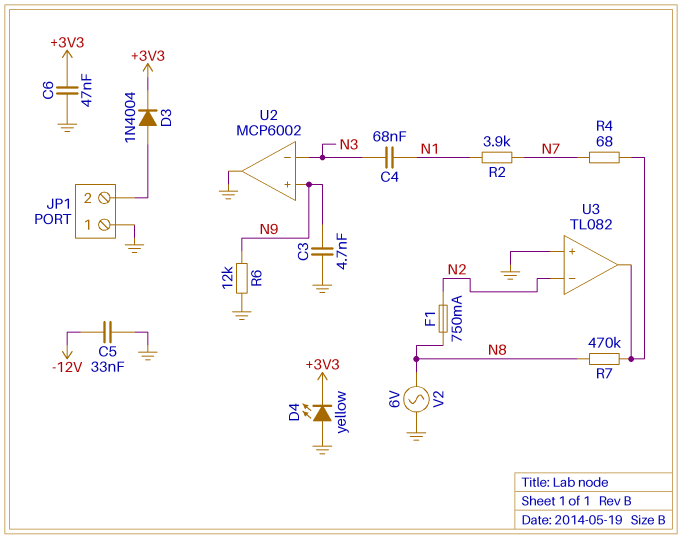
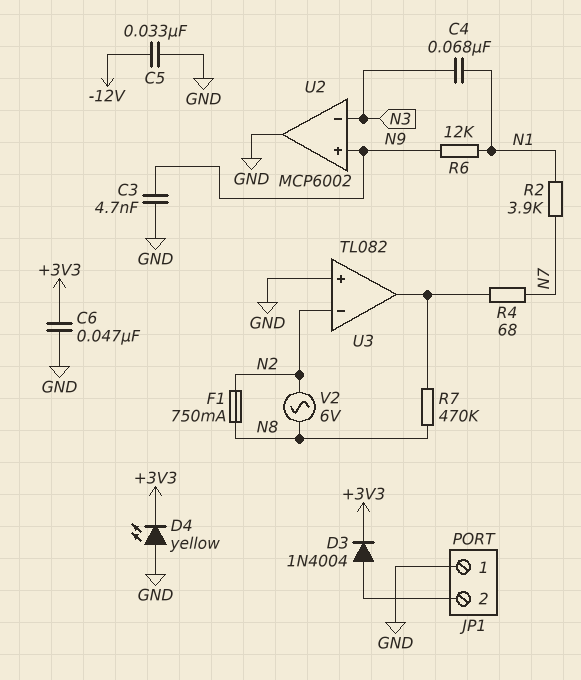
R6: 12k (GND, N9) -> 12k (N1, N9)
V2: AC 6V (GND, N8) -> AC 6V (N2, N8)

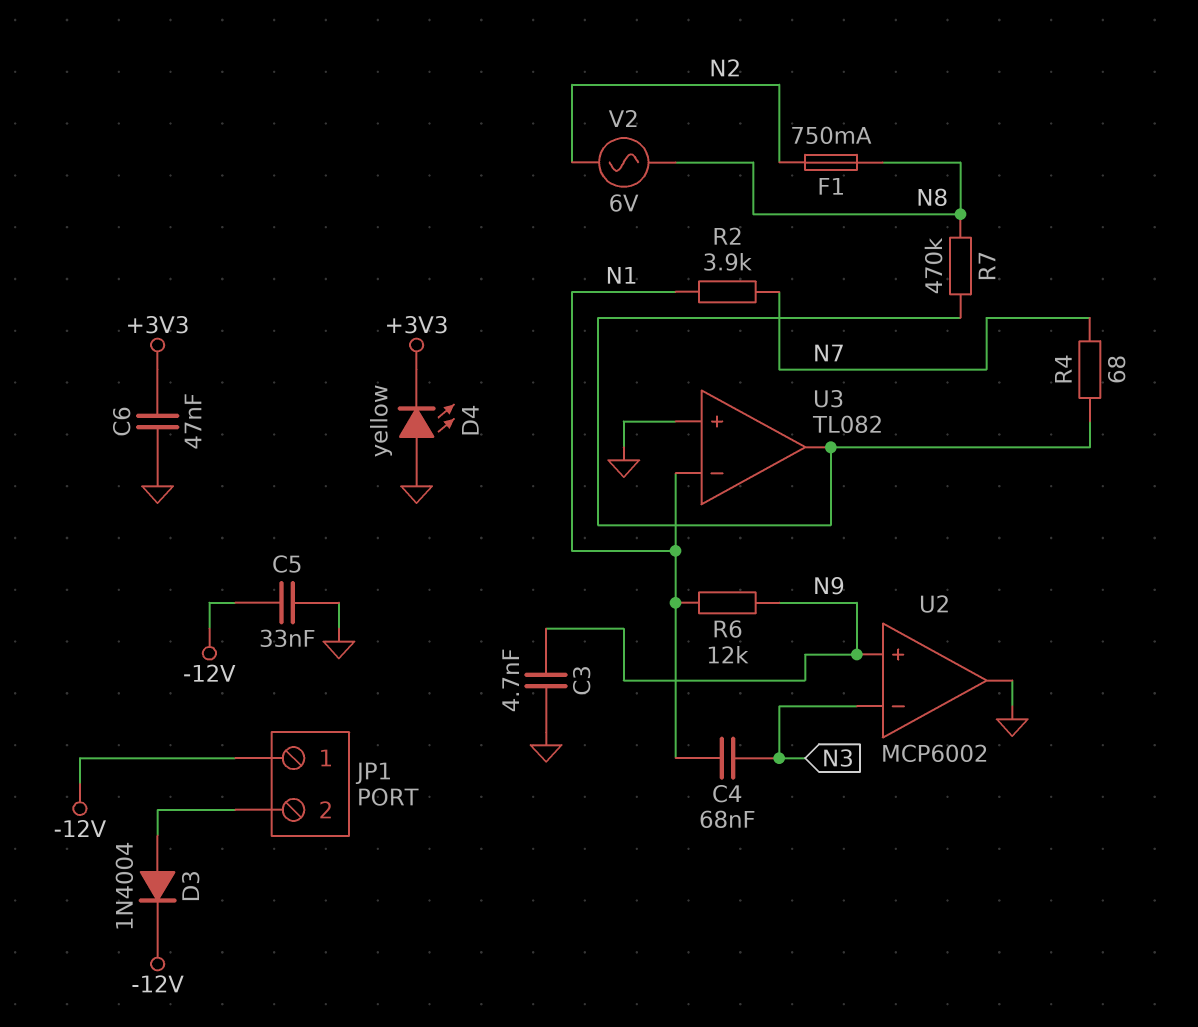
D3: diode 1N4004 (A JP1/2, K +3V3) -> diode 1N4004 (A JP1/2, K -12V)
JP1 pin 1: GND -> -12V
U3 pin in-: N2 -> N1

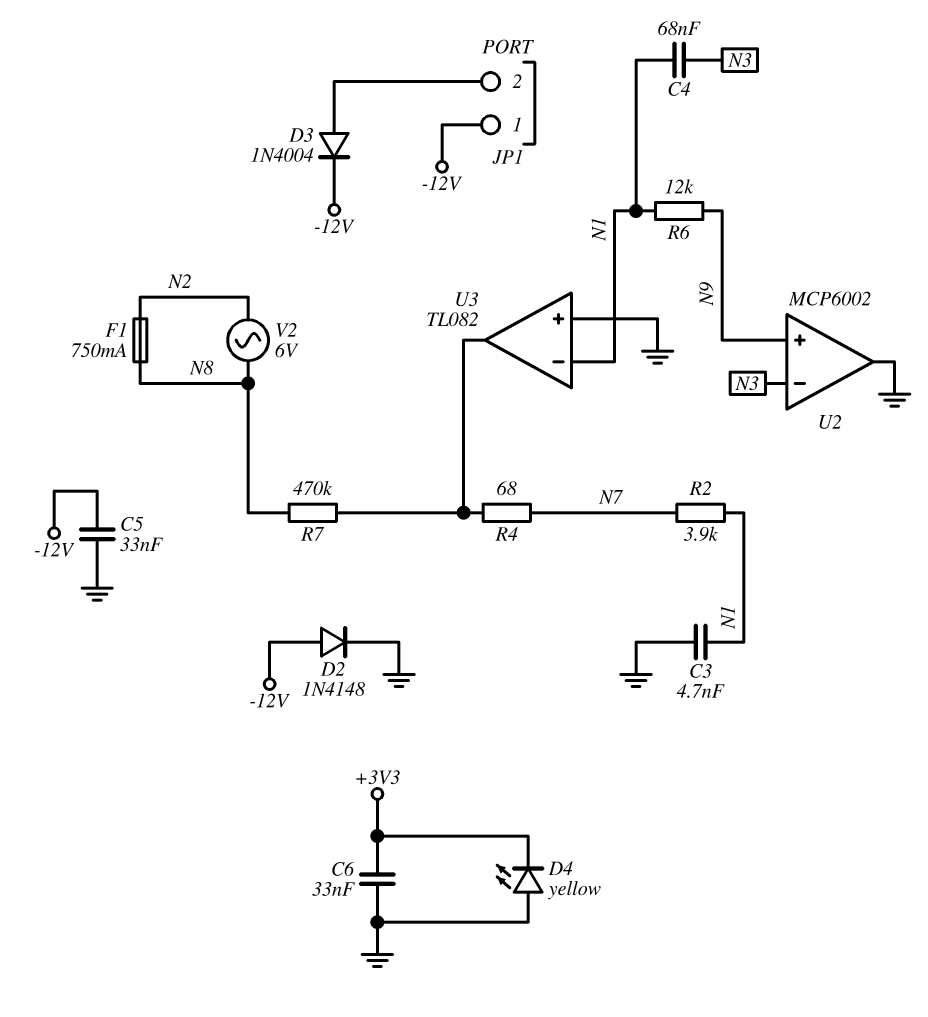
C3: 4.7nF (GND, N9) -> 4.7nF (GND, N1)
C6: 47nF (+3V3, GND) -> 33nF (+3V3, GND)
D2: none -> diode 1N4148 (A -12V, K GND)

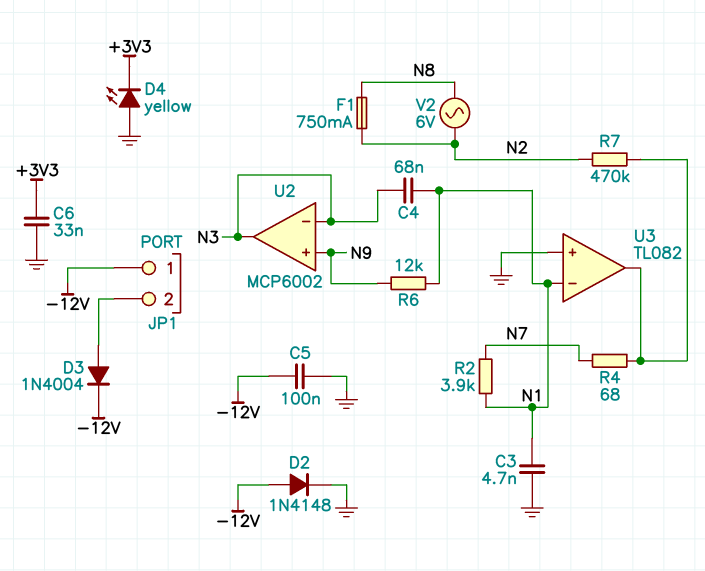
C5: 33nF (-12V, GND) -> 100nF (-12V, GND)
R7: 470k (N8, U3/out) -> 470k (N2, U3/out)
U2 pin out: GND -> N3

